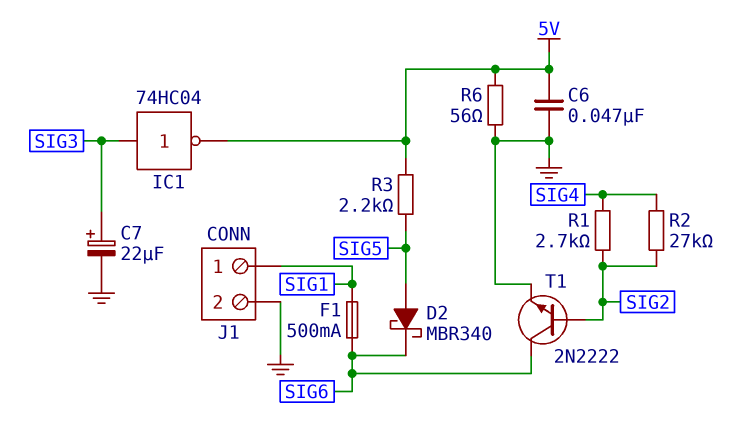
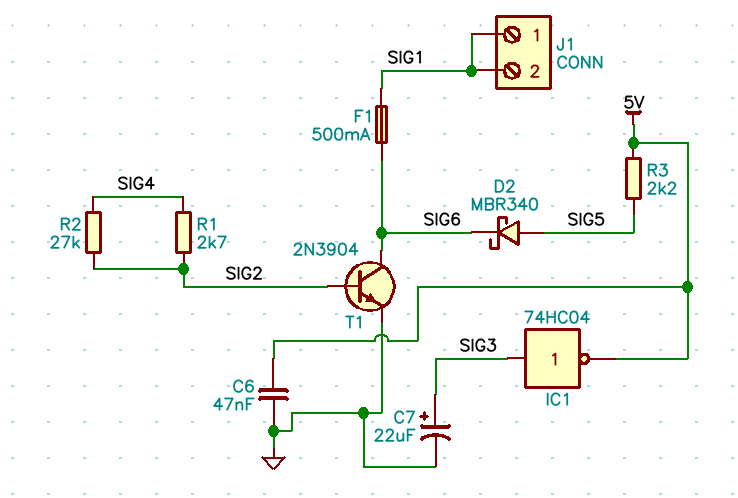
J1 pin 2: GND -> SIG1
R6: 56 (5V, GND) -> none
T1: NPN 2N2222 (B SIG2, C SIG6, E GND) -> NPN 2N3904 (B SIG2, C SIG6, E GND)

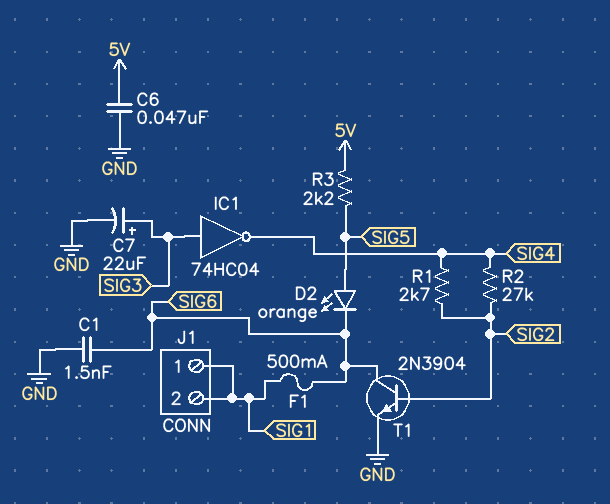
C1: none -> 1.5nF (GND, SIG6)
D2: schottky MBR340 (A SIG5, K SIG6) -> LED orange (A SIG5, K SIG6)
IC1: NOT 74HC04 (in SIG3, out 5V) -> NOT 74HC04 (in SIG3, out SIG4)

